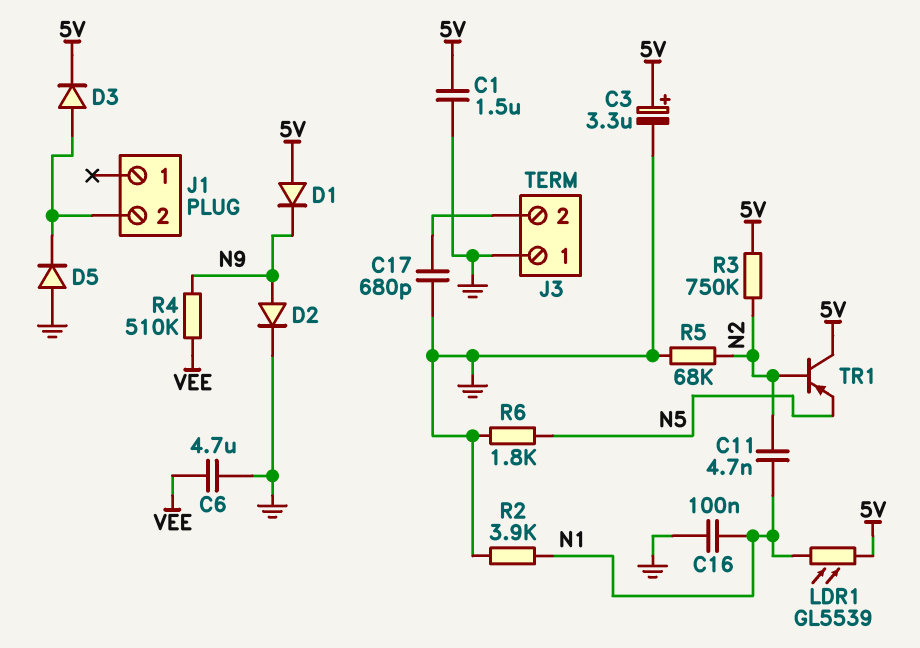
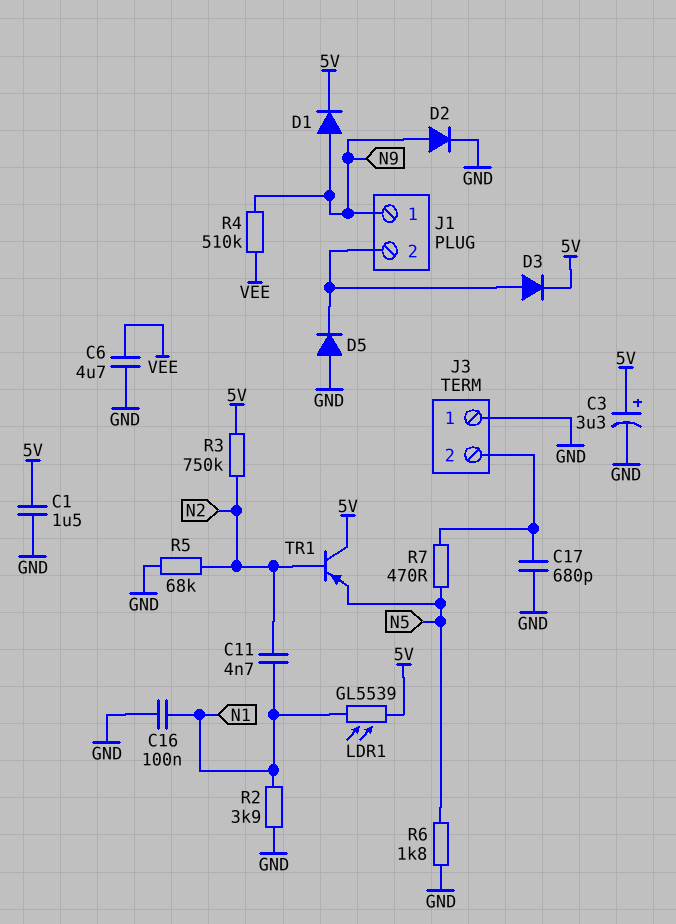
D1: diode (A 5V, K N9) -> diode (A N9, K 5V)
J1 pin 1: none -> N9
R7: none -> 470 (J3/2, N5)

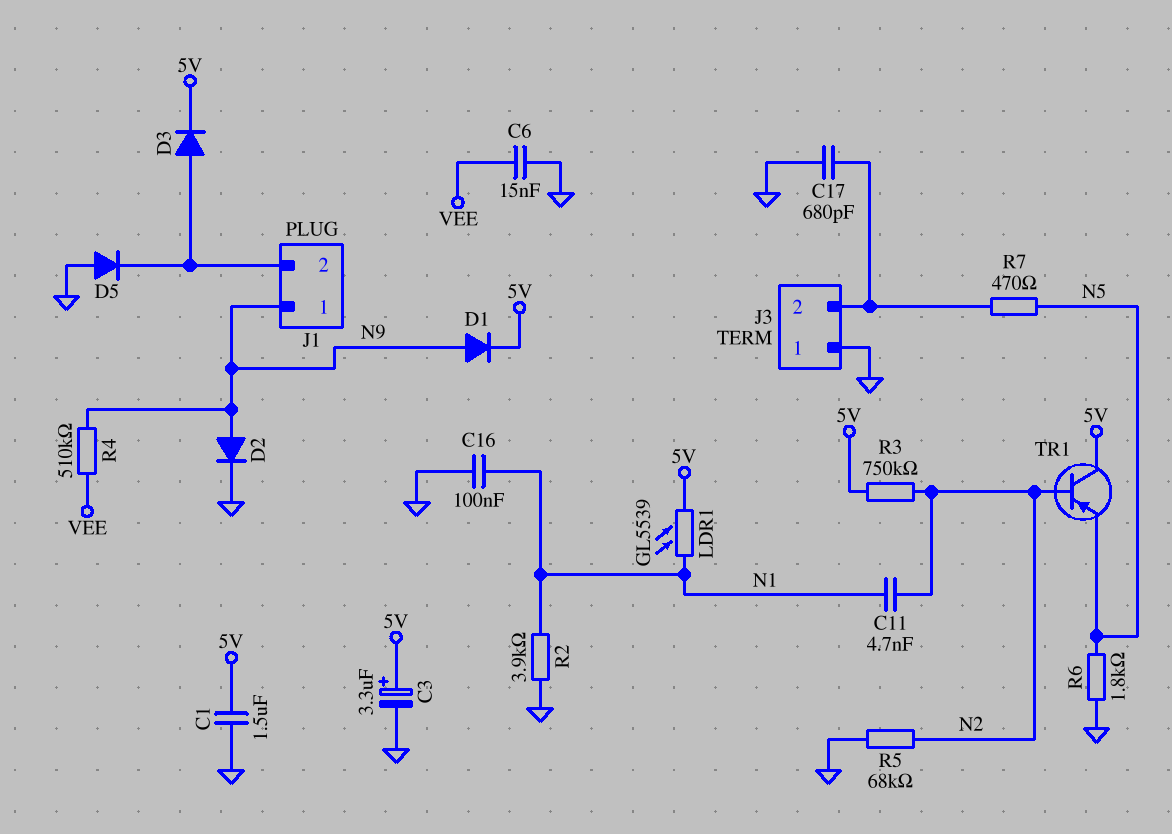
C6: 4.7uF (GND, VEE) -> 15nF (GND, VEE)

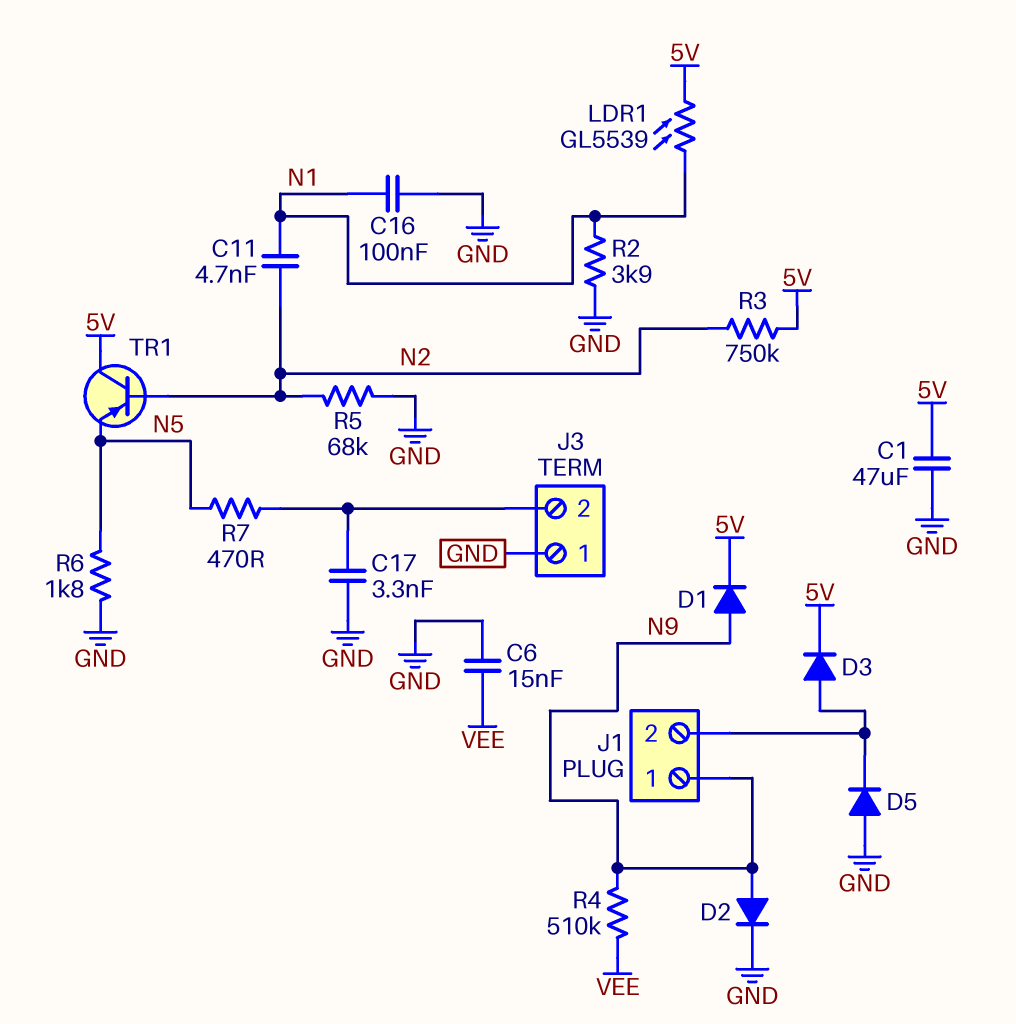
C1: 1.5uF (5V, GND) -> 47uF (5V, GND)
C3: 3.3uF (plus 5V, minus GND) -> none
C17: 680pF (GND, J3/2) -> 3.3nF (GND, J3/2)

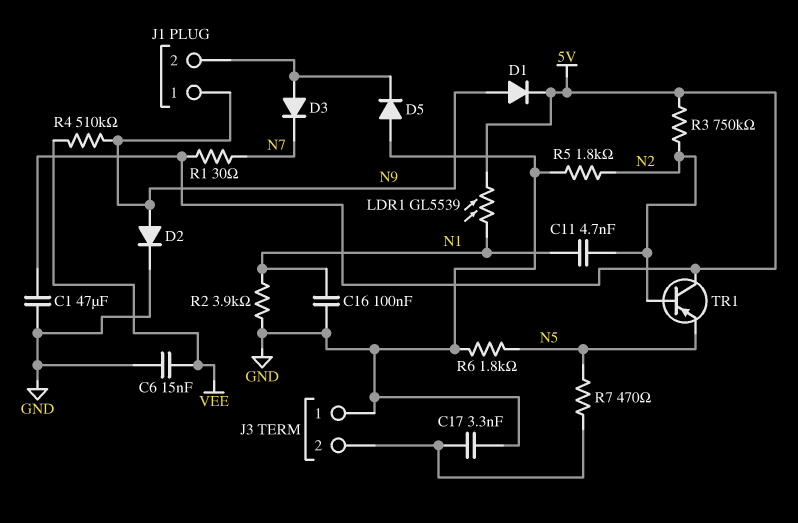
D3: diode (A J1/2, K 5V) -> diode (A J1/2, K N7)
R1: none -> 30 (5V, N7)
R5: 68k (GND, N2) -> 1.8k (GND, N2)

